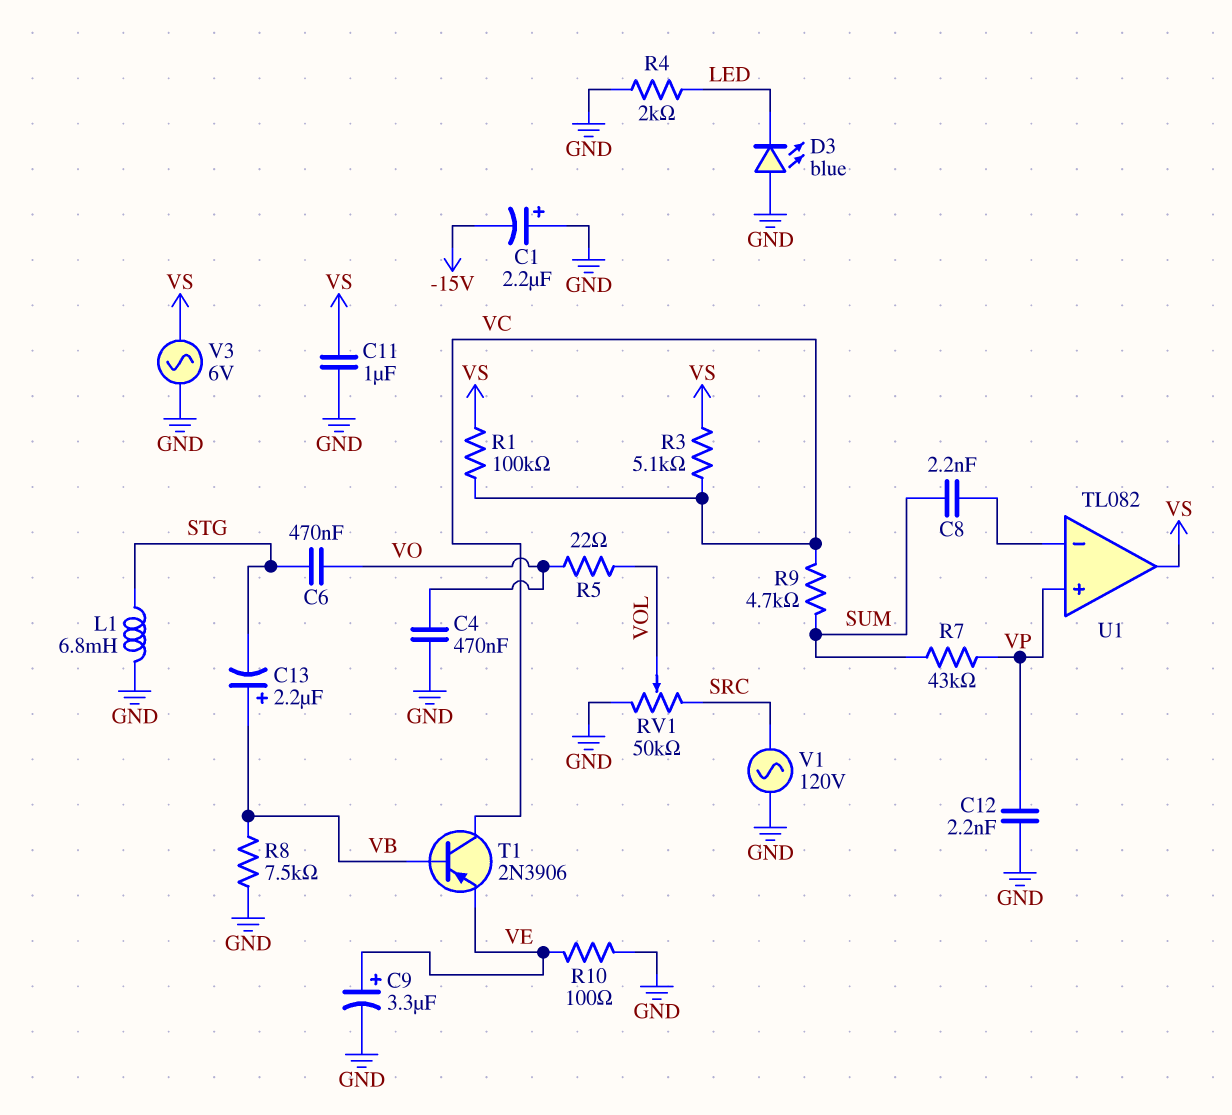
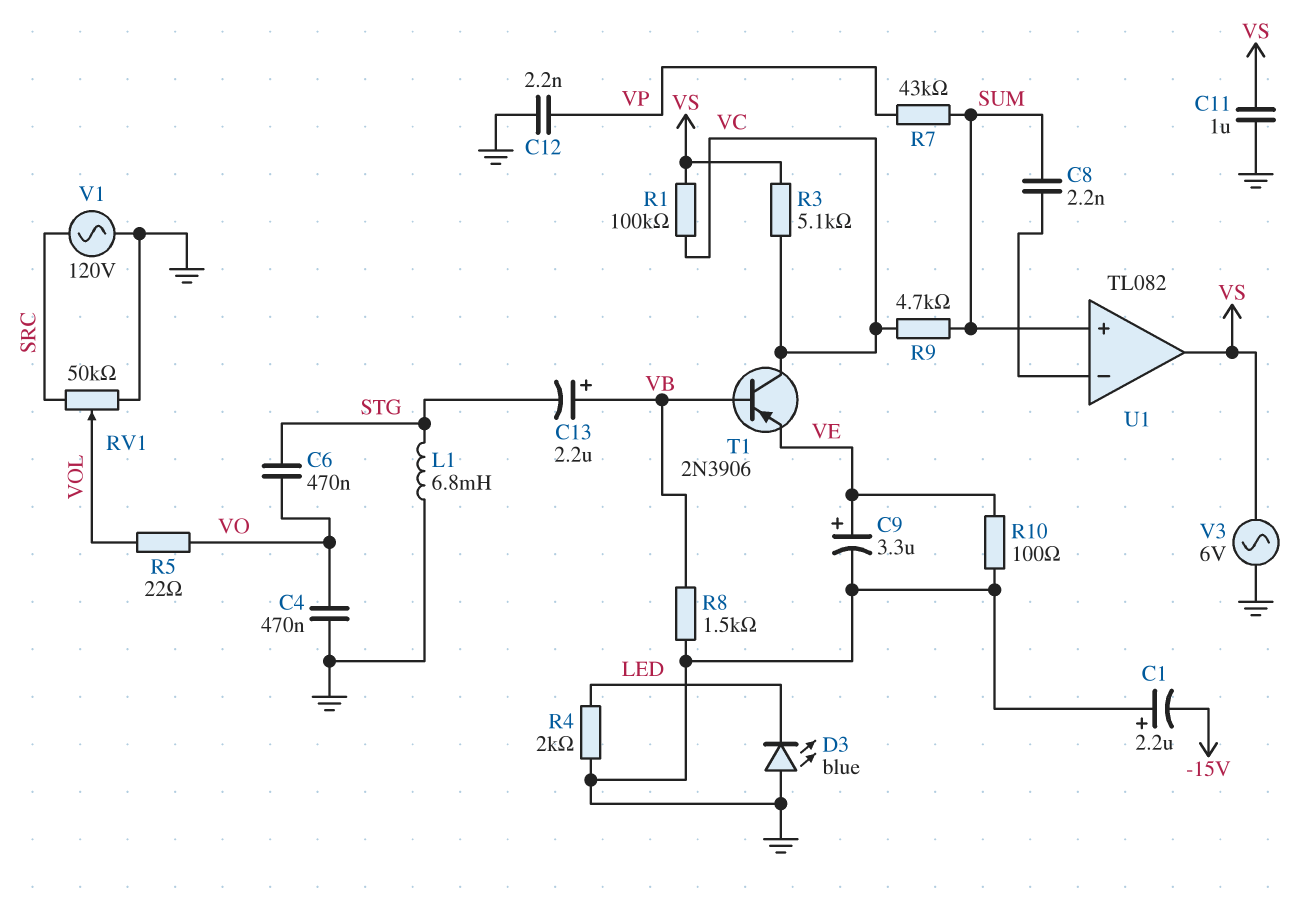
R8: 7.5k (GND, VB) -> 1.5k (GND, VB)
U1 pin in+: VP -> SUM

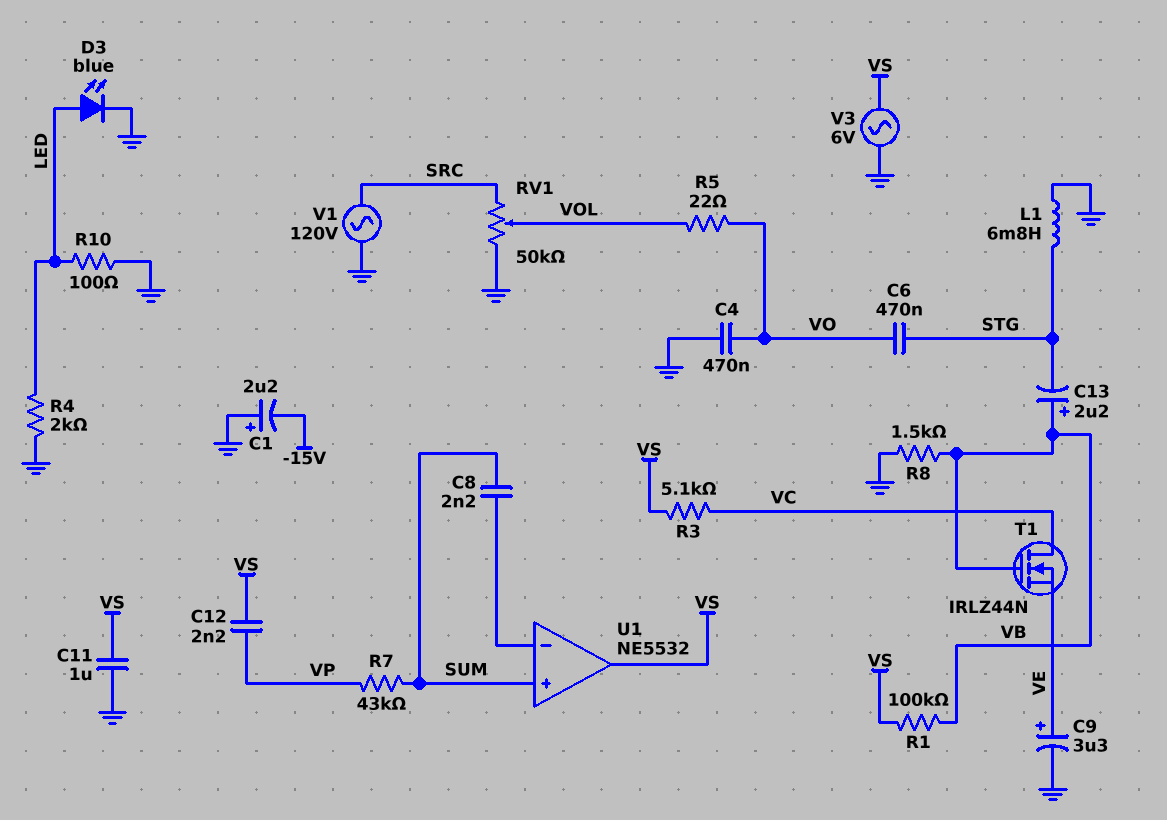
C12: 2.2nF (GND, VP) -> 2.2nF (VP, VS)
D3: LED blue (A GND, K LED) -> LED blue (A LED, K GND)
R1: 100k (VC, VS) -> 100k (VB, VS)
R9: 4.7k (SUM, VC) -> none
R10: 100 (GND, VE) -> 100 (GND, LED)
T1: PNP 2N3906 (B VB, C VC, E VE) -> NMOS IRLZ44N (G VB, D VC, S VE)
U1: TL082 -> NE5532

